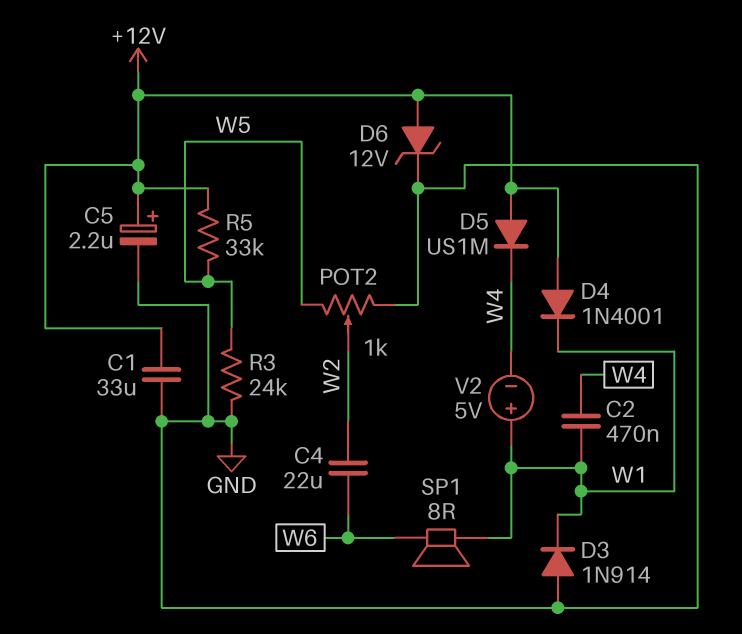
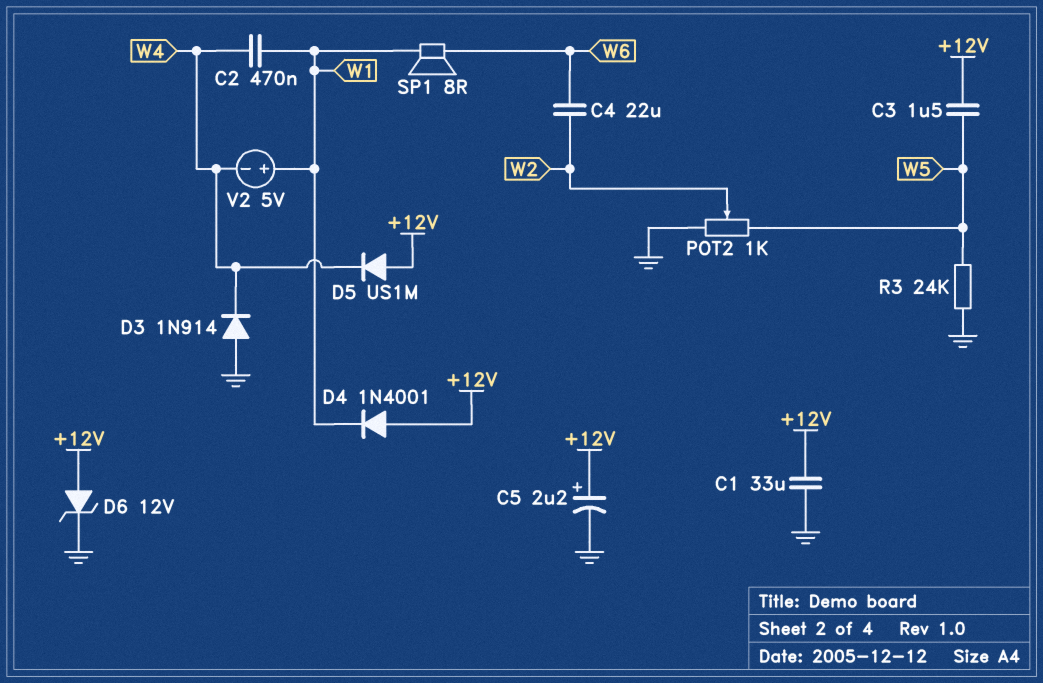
C3: none -> 1.5uF (+12V, W5)
D3: diode 1N914 (A GND, K W1) -> diode 1N914 (A GND, K W4)
R5: 33k (+12V, W5) -> none

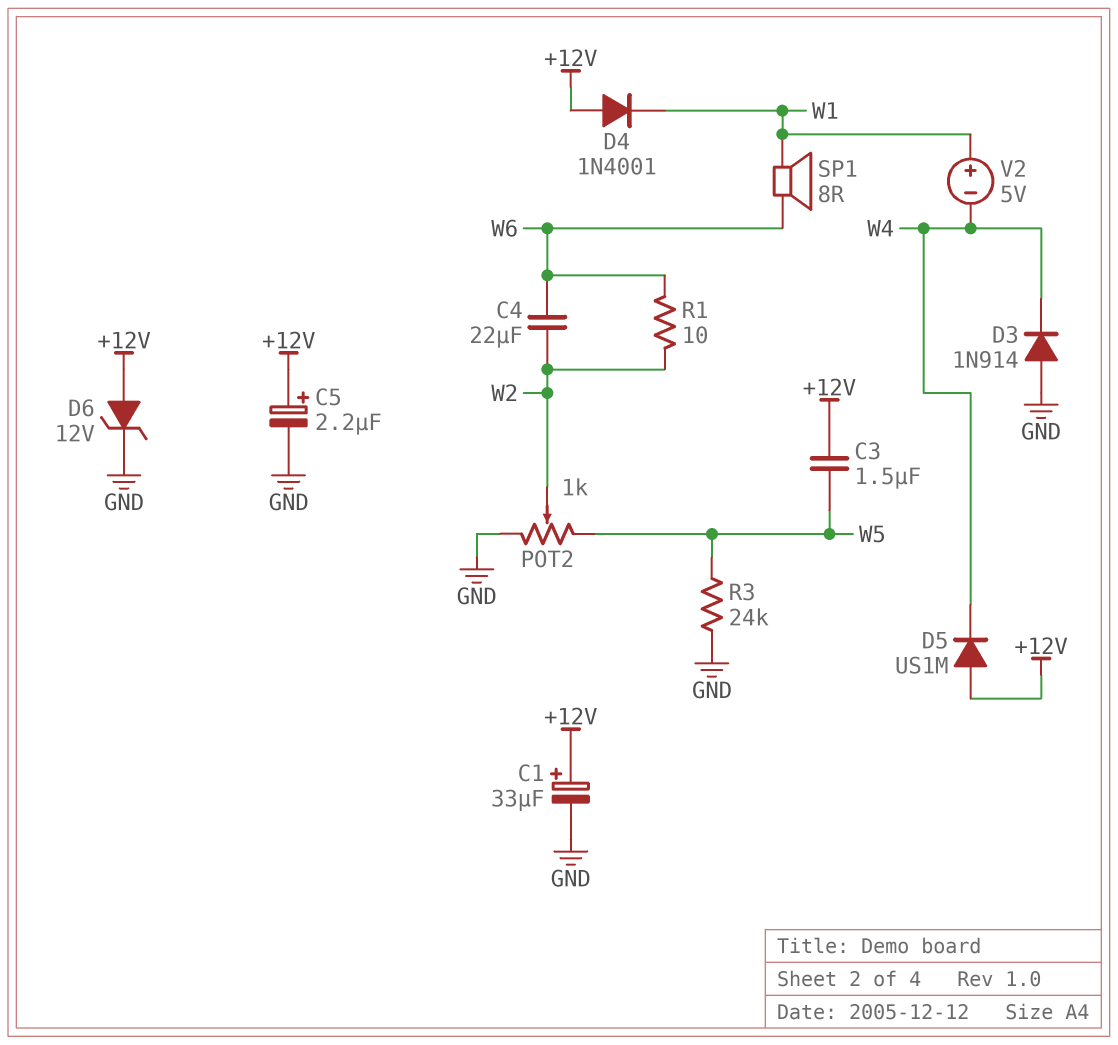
C1: 33uF (+12V, GND) -> 33uF (plus +12V, minus GND)
C2: 470nF (W1, W4) -> none
R1: none -> 10 (W2, W6)

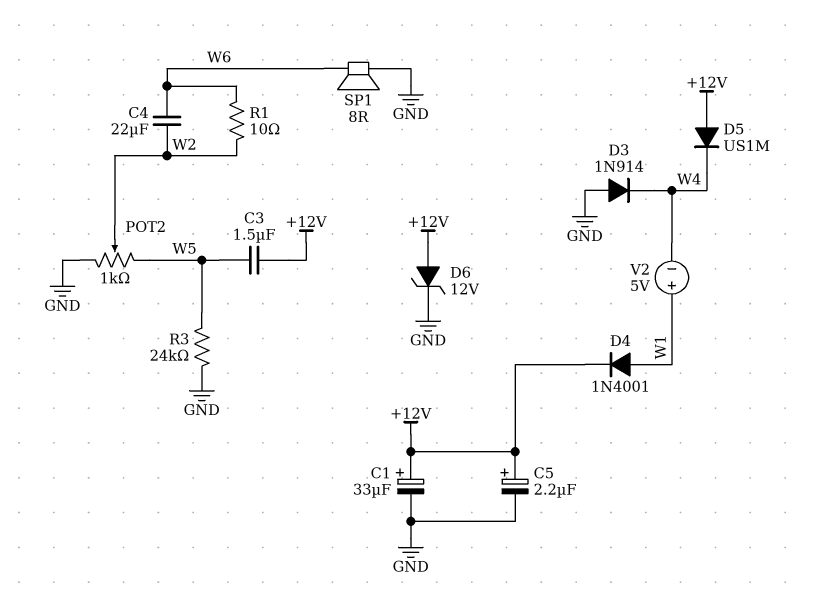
D4: diode 1N4001 (A +12V, K W1) -> diode 1N4001 (A W1, K +12V)
SP1: speaker 8R (W1, W6) -> speaker 8R (GND, W6)

